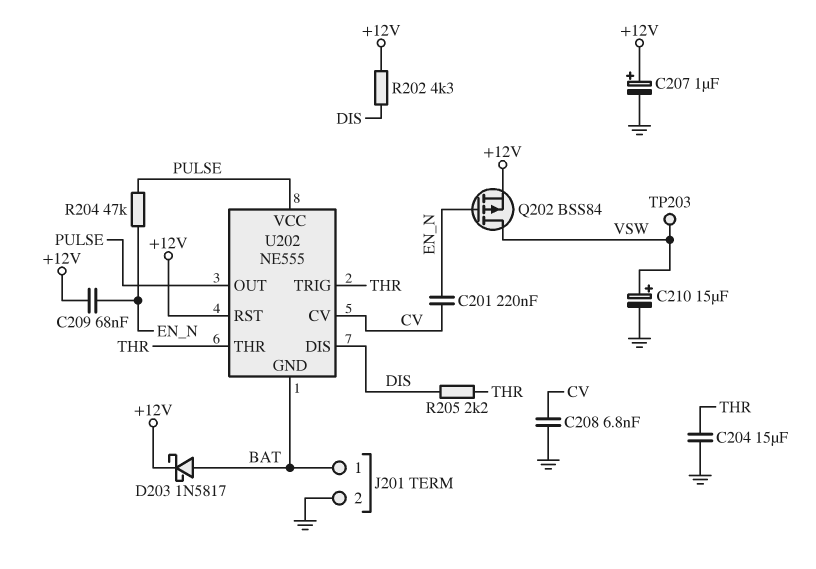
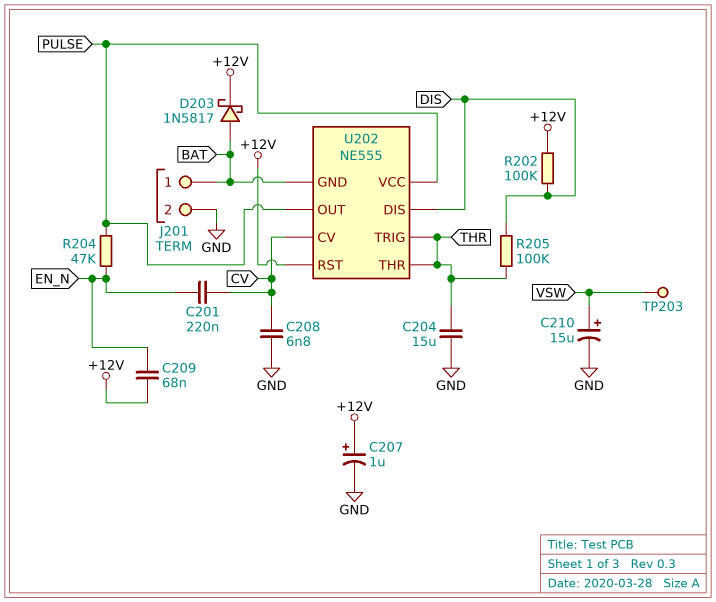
Q202: PMOS BSS84 (G EN_N, D VSW, S +12V) -> none
R202: 4.3k (+12V, DIS) -> 100k (+12V, DIS)
R205: 2.2k (DIS, THR) -> 100k (DIS, THR)

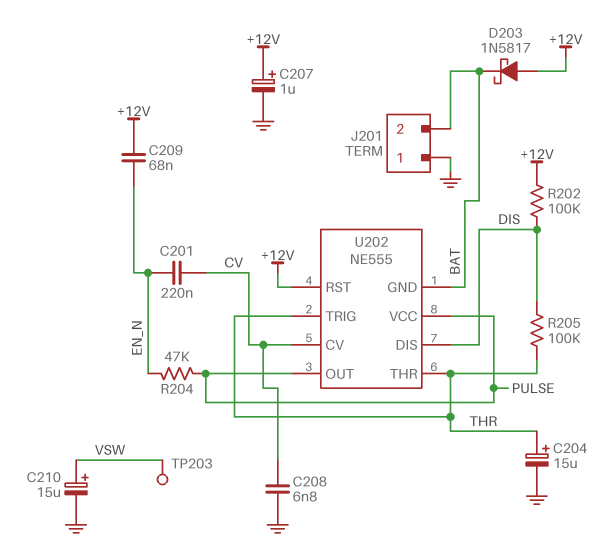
C204: 15uF (GND, THR) -> 15uF (plus THR, minus GND)
D203: schottky 1N5817 (A BAT, K +12V) -> schottky 1N5817 (A +12V, K BAT)
J201 pin 1: BAT -> GND
J201 pin 2: GND -> BAT

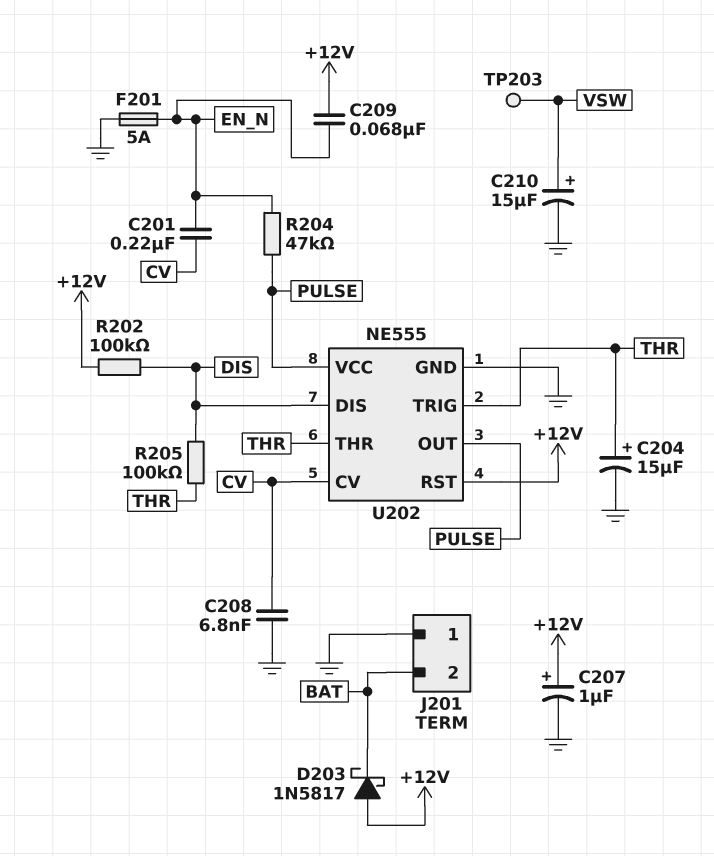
F201: none -> 5A (EN_N, GND)
U202 pin GND: BAT -> GND

